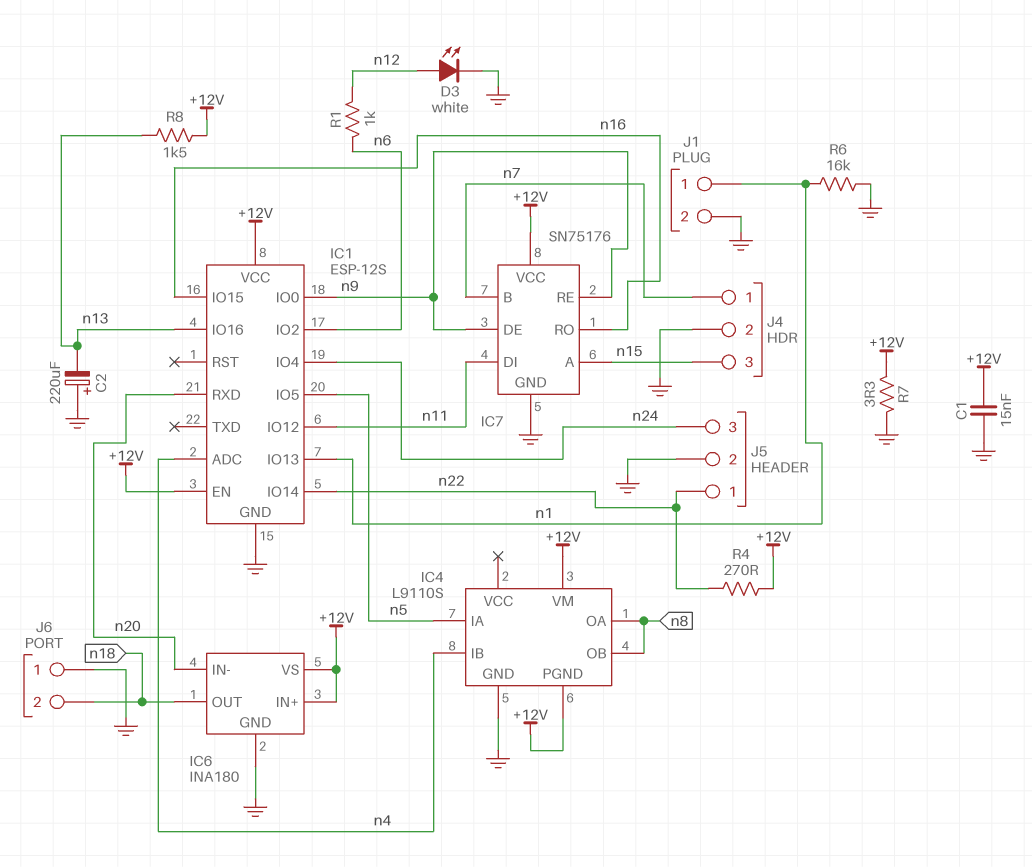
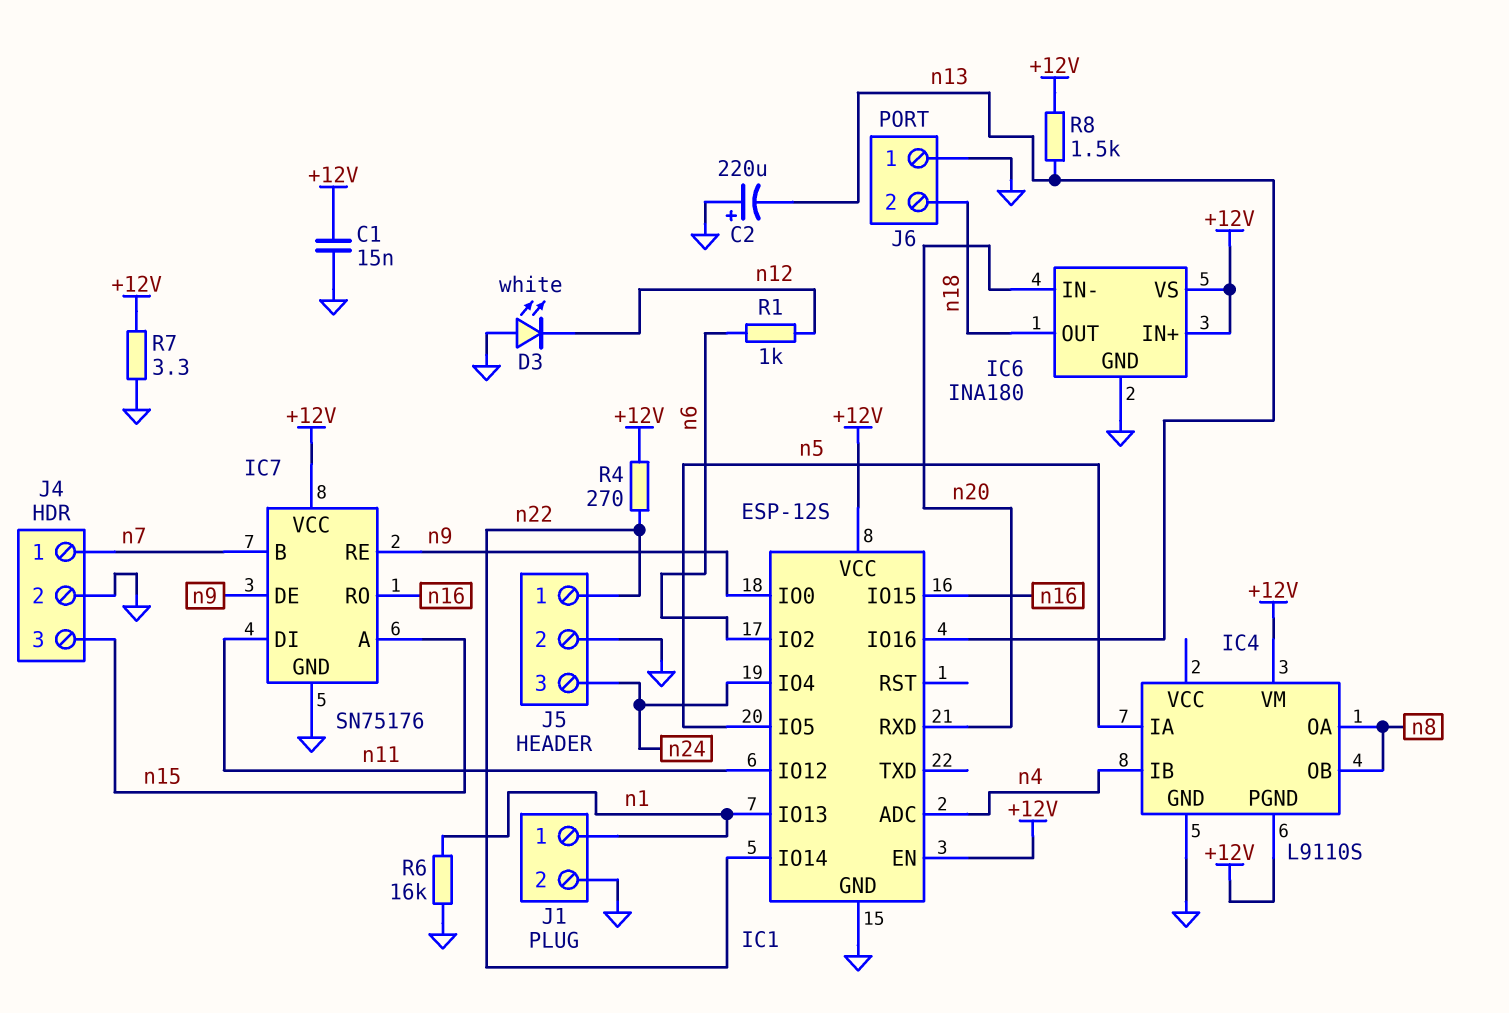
D3: LED white (A n12, K GND) -> LED white (A GND, K n12)

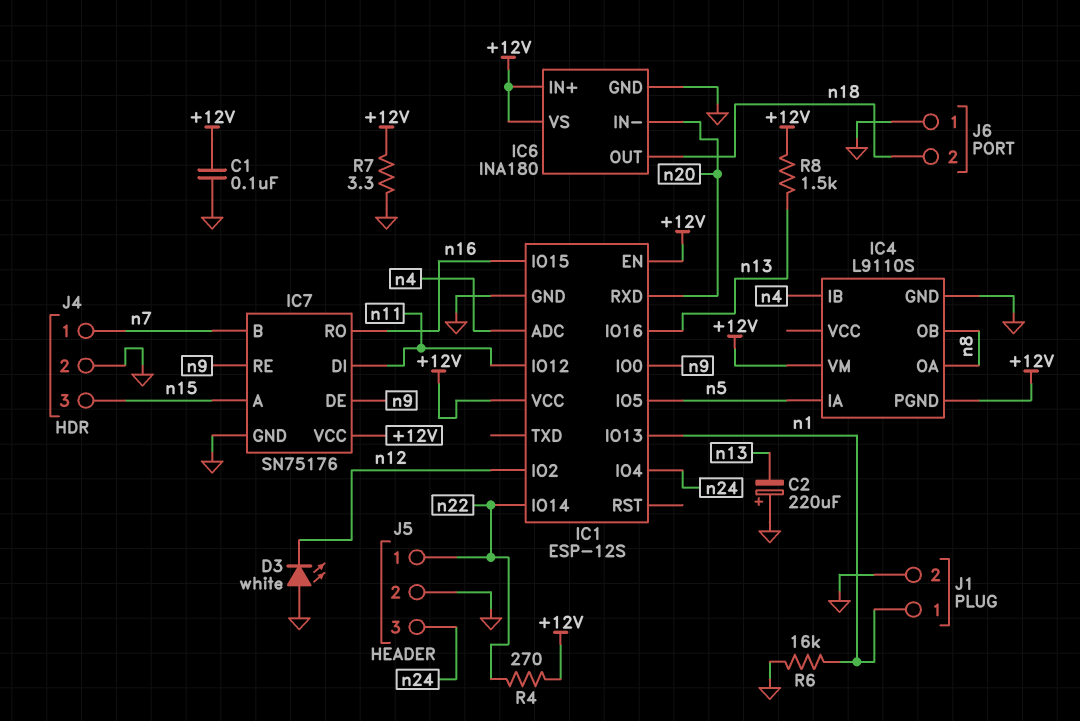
C1: 15nF (+12V, GND) -> 100nF (+12V, GND)
IC1 pin IO2: n6 -> n12
R1: 1k (n6, n12) -> none

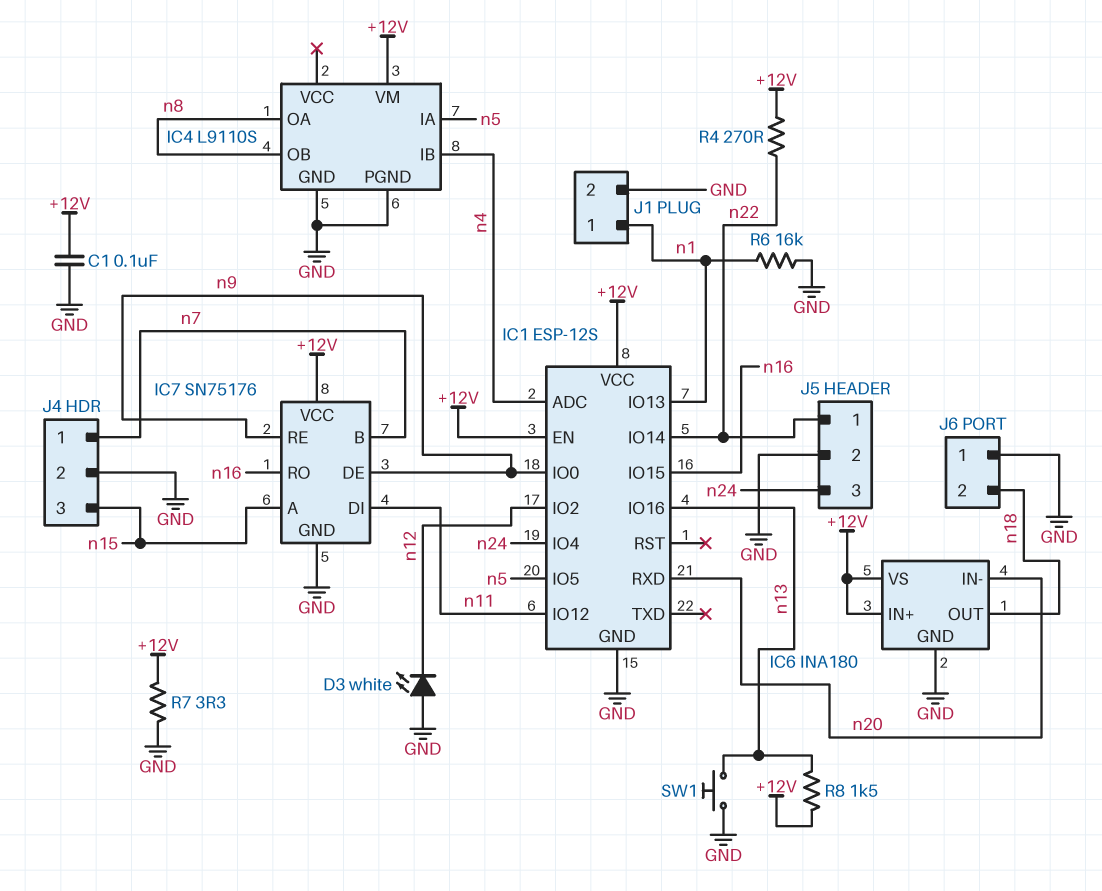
C2: 220uF (plus GND, minus n13) -> none
IC4 pin PGND: +12V -> GND
SW1: none -> button (GND, n13)

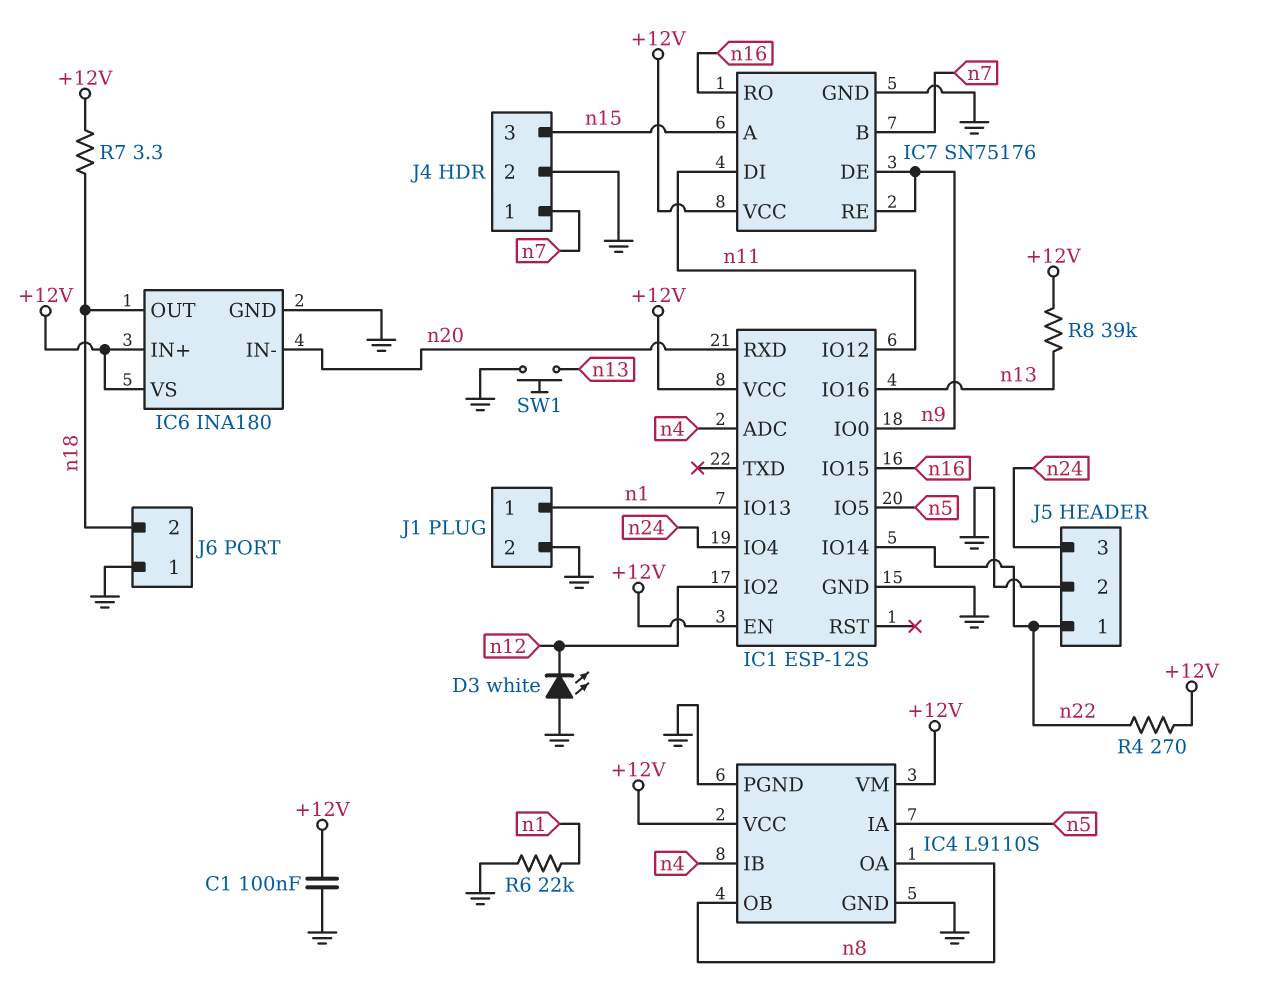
IC4 pin VCC: none -> +12V
R6: 16k (GND, n1) -> 22k (GND, n1)
R7: 3.3 (+12V, GND) -> 3.3 (+12V, n18)
R8: 1.5k (+12V, n13) -> 39k (+12V, n13)

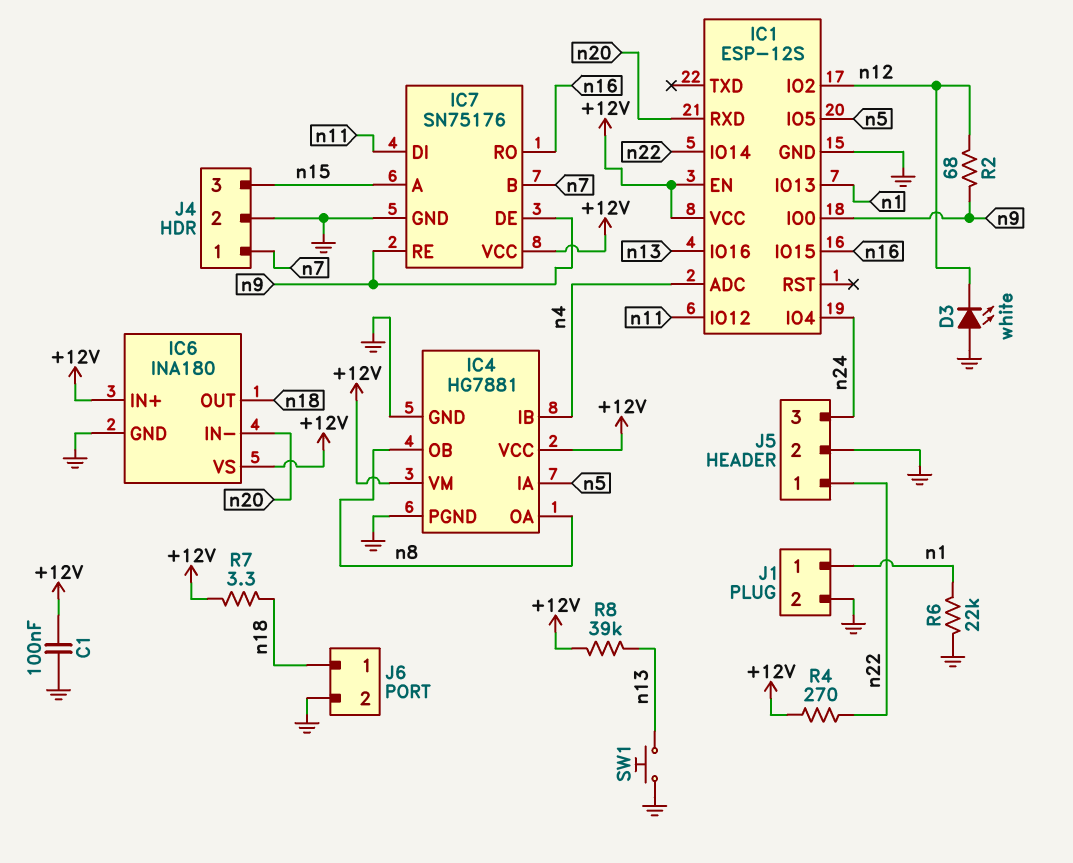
IC4: L9110S -> HG7881
J6 pin 1: GND -> n18
J6 pin 2: n18 -> GND
R2: none -> 68 (n9, n12)

